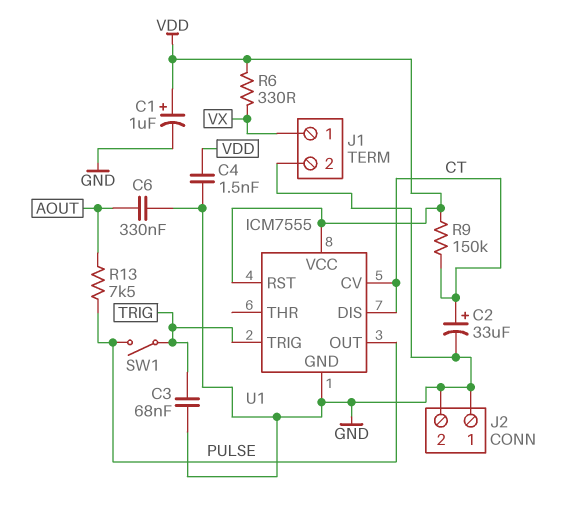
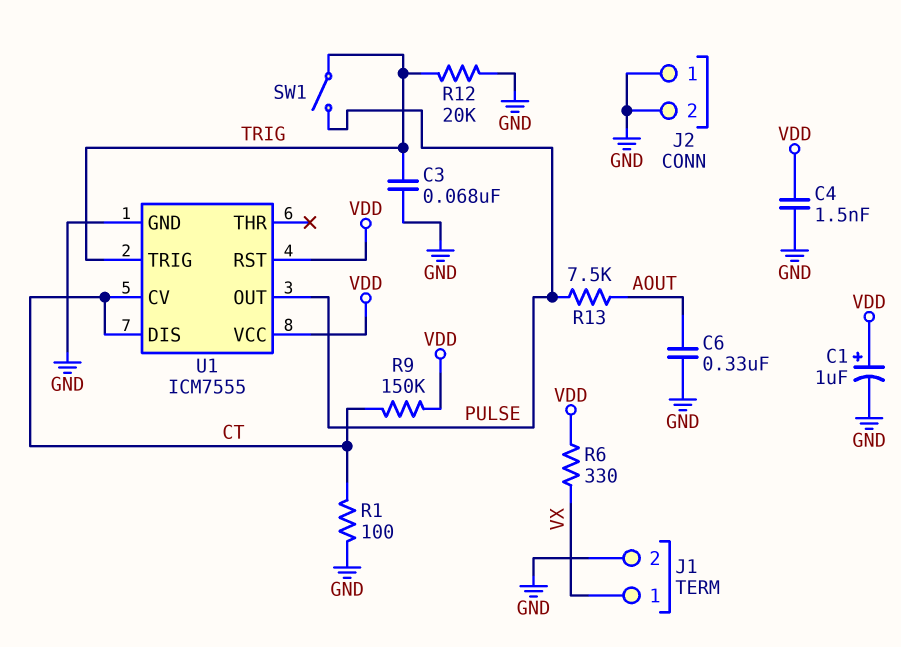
C2: 33uF (plus CT, minus GND) -> none
R1: none -> 100 (CT, GND)
R12: none -> 20k (GND, TRIG)

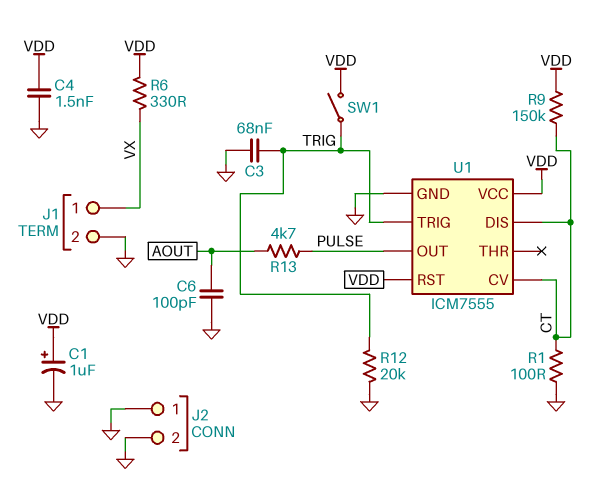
C6: 330nF (AOUT, GND) -> 100pF (AOUT, GND)
R13: 7.5k (AOUT, PULSE) -> 4.7k (AOUT, PULSE)
SW1: switch (PULSE, TRIG) -> switch (TRIG, VDD)

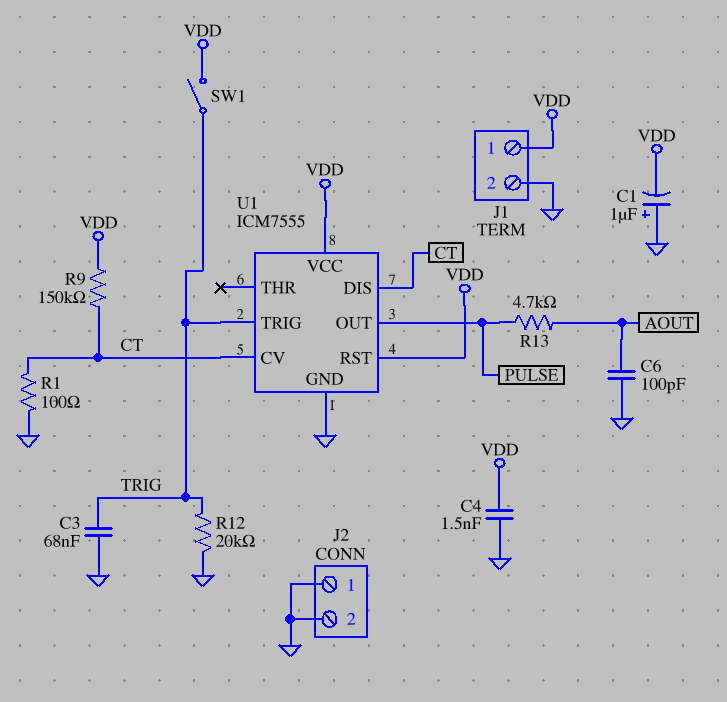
C1: 1uF (plus VDD, minus GND) -> 1uF (plus GND, minus VDD)
J1 pin 1: VX -> VDD
R6: 330 (VDD, VX) -> none

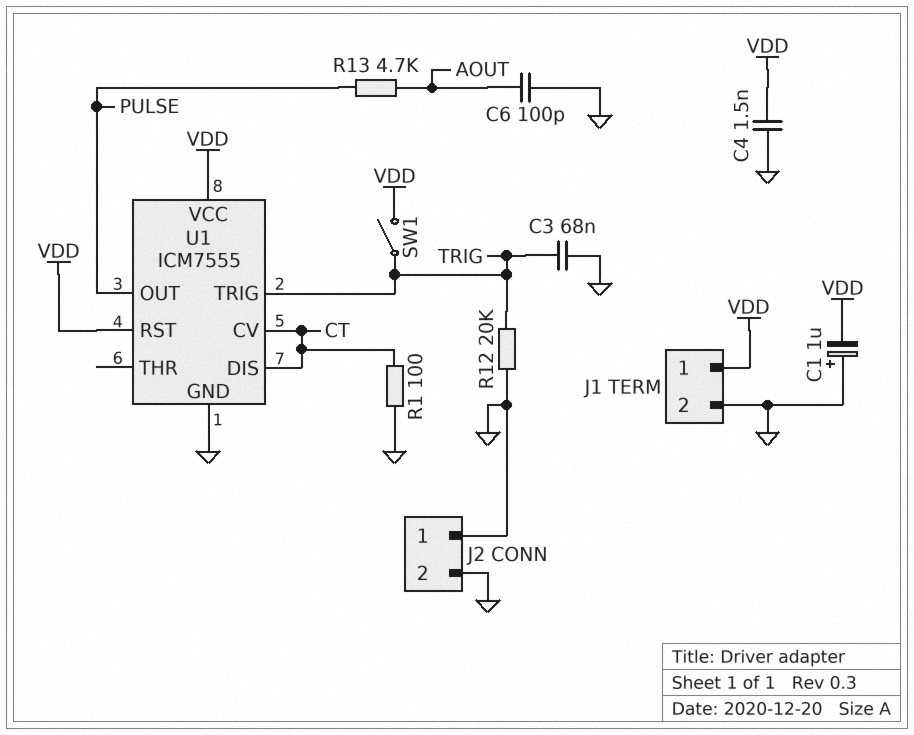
R9: 150k (CT, VDD) -> none

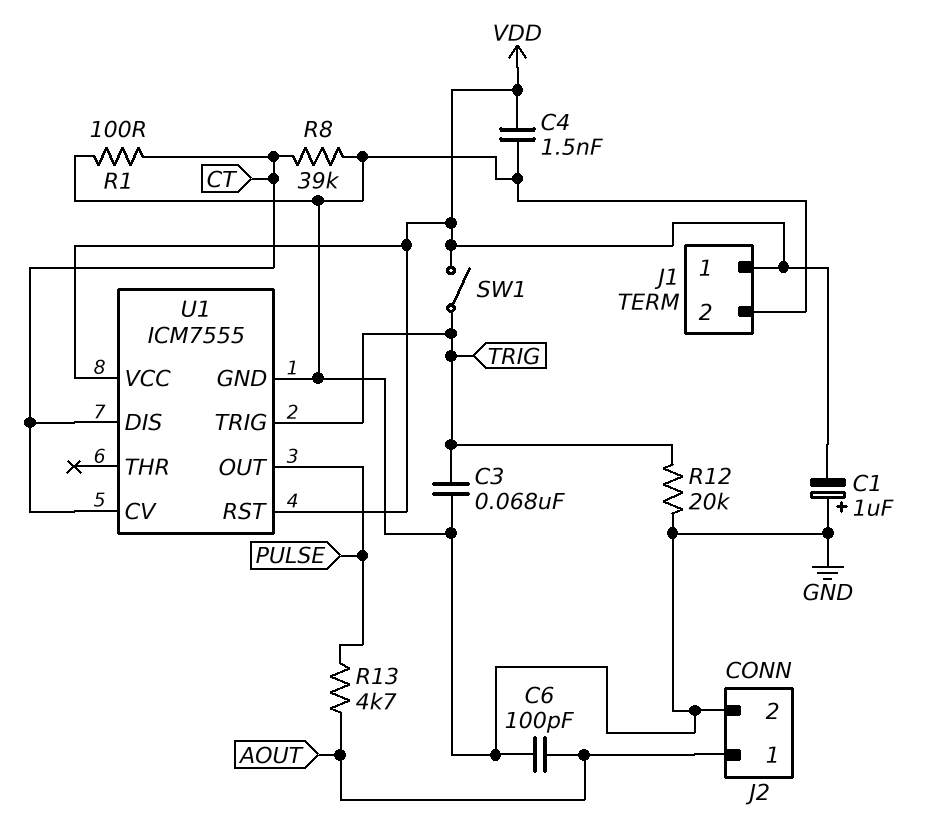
J2 pin 1: GND -> AOUT
R8: none -> 39k (CT, GND)

